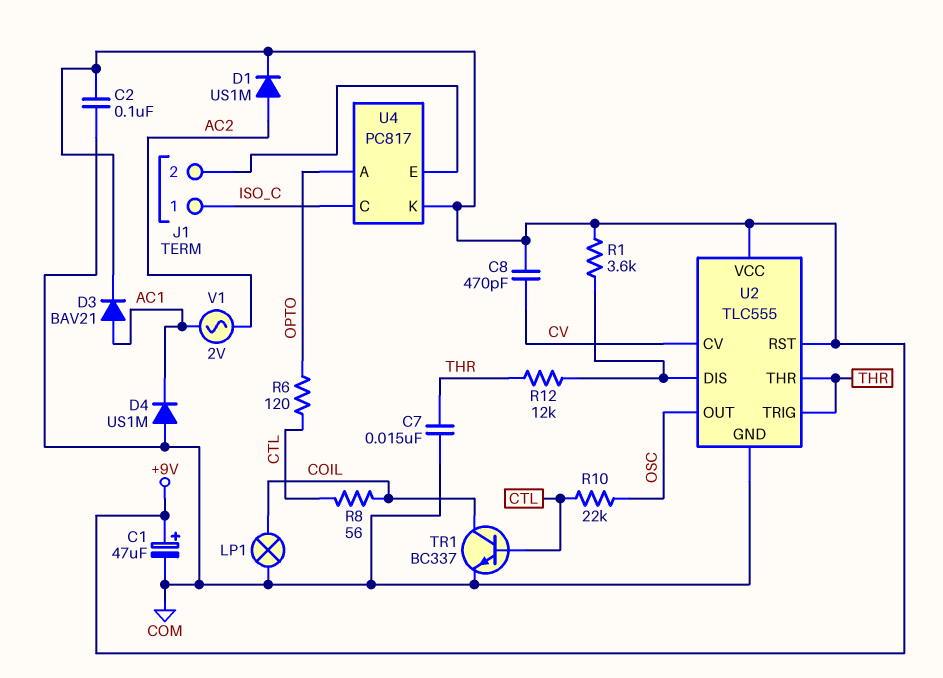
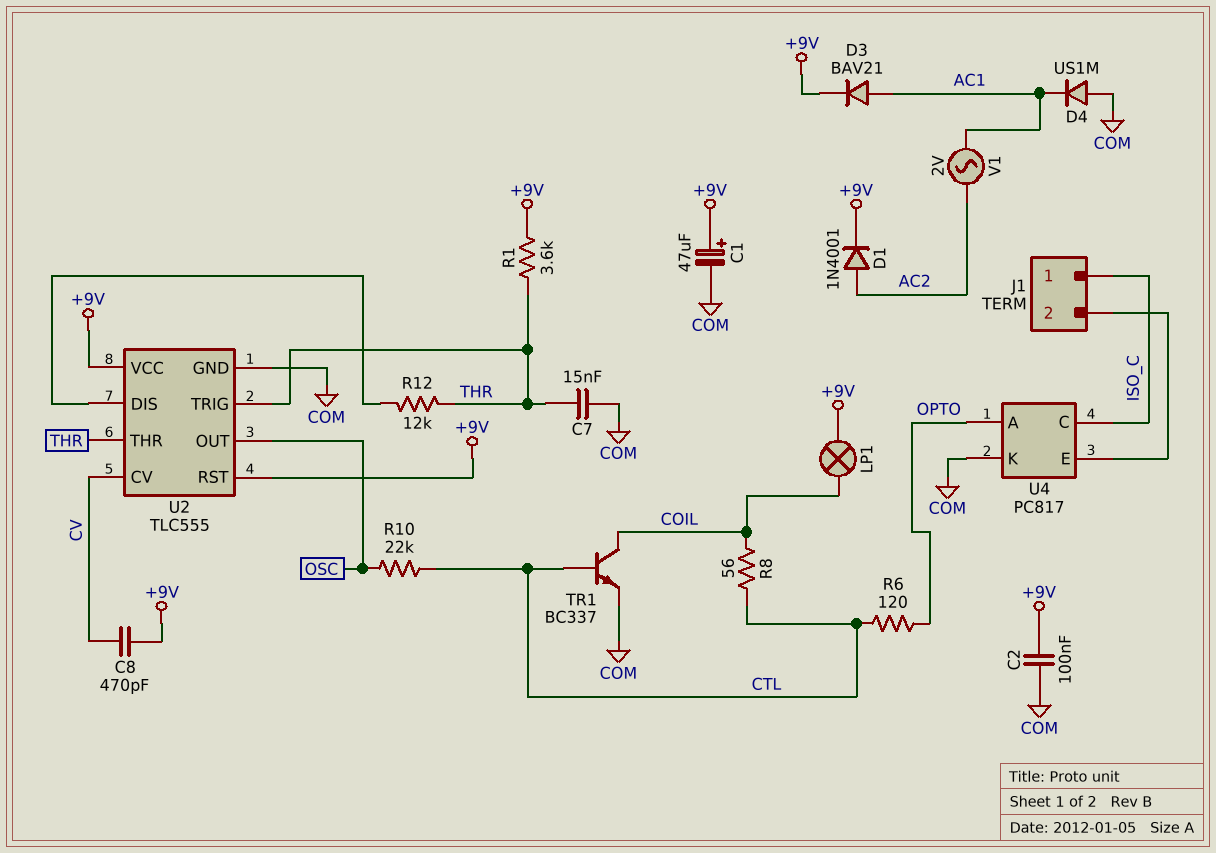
D1: diode US1M (A AC2, K +9V) -> diode 1N4001 (A AC2, K +9V)
LP1: lamp (COIL, COM) -> lamp (+9V, COIL)
R1: 3.6k (+9V, U2/DIS) -> 3.6k (+9V, THR)
U4 pin K: +9V -> COM

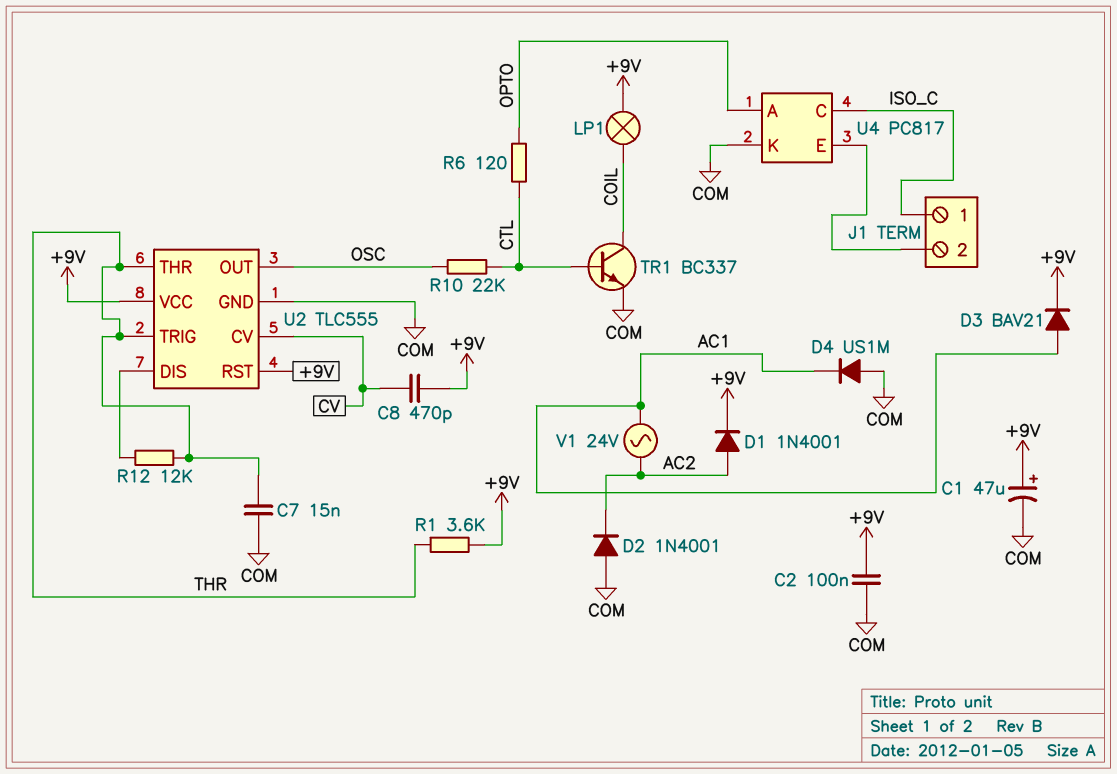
D2: none -> diode 1N4001 (A COM, K AC2)
R8: 56 (COIL, CTL) -> none
V1: AC 2V (AC1, AC2) -> AC 24V (AC1, AC2)

